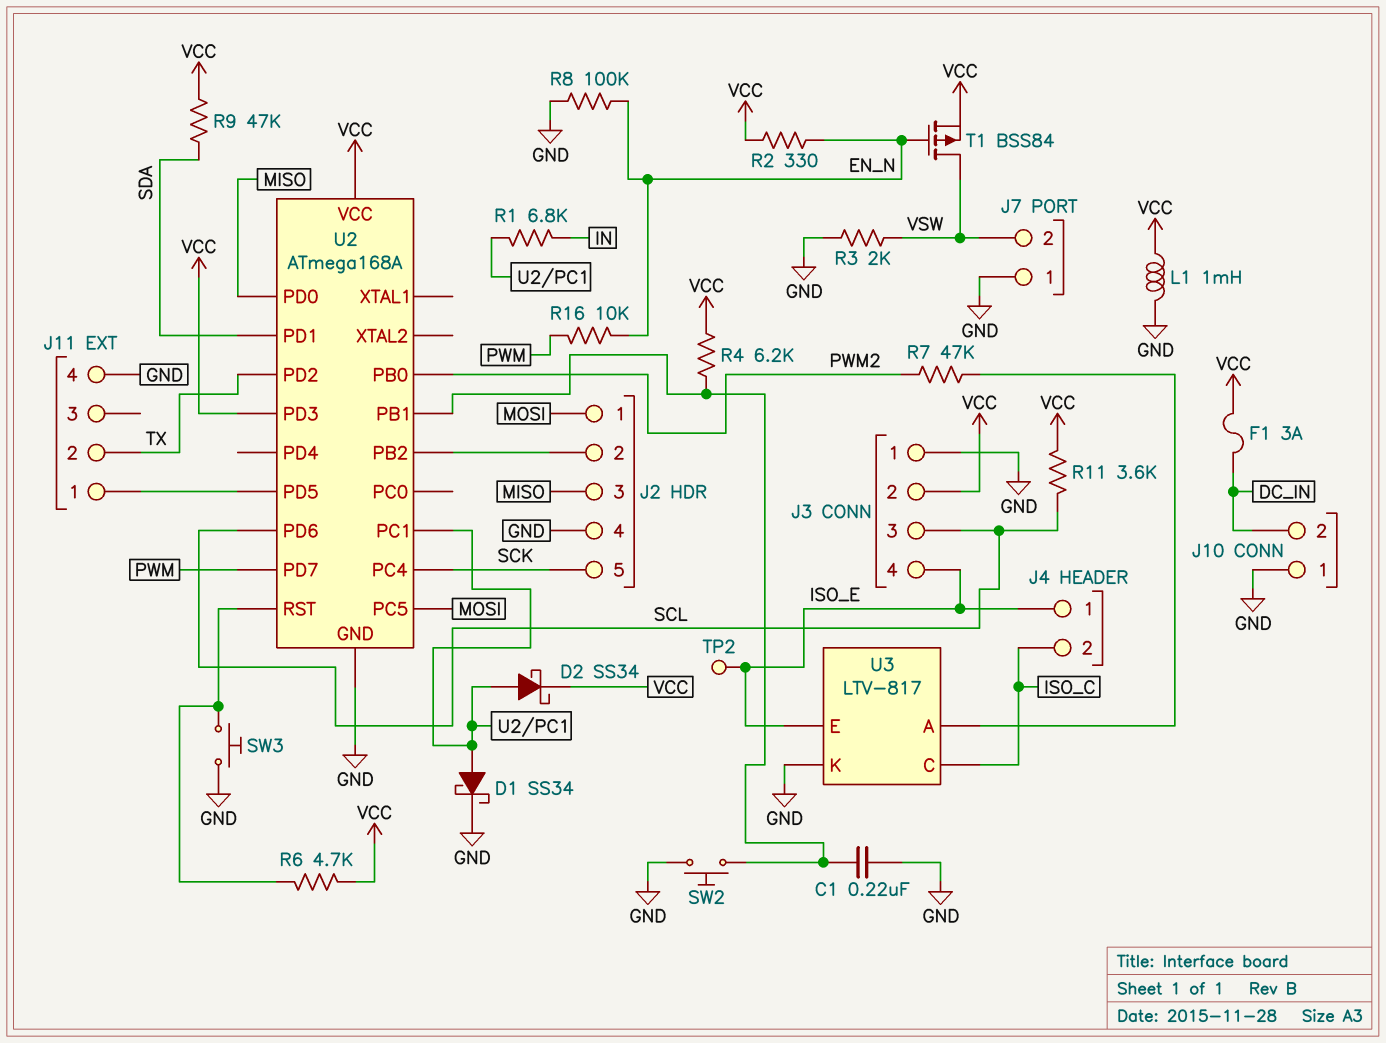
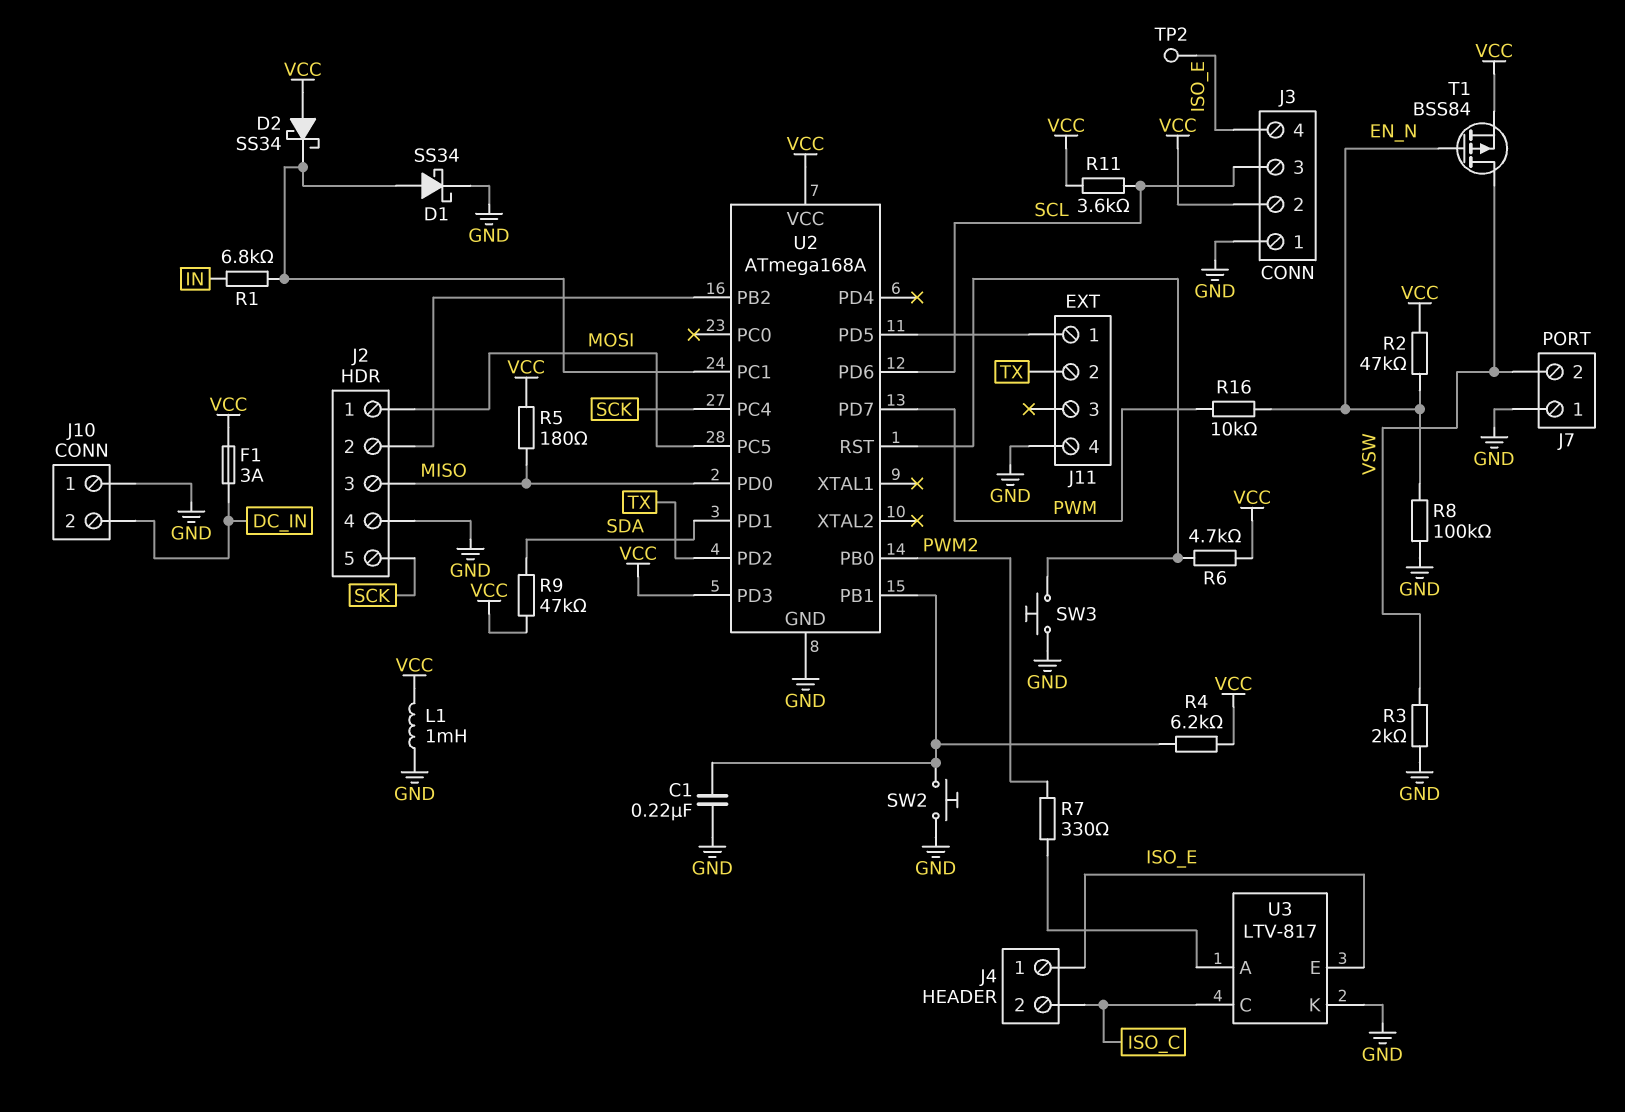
D2: schottky SS34 (A U2/PC1, K VCC) -> schottky SS34 (A VCC, K U2/PC1)
R2: 330 (EN_N, VCC) -> 47k (EN_N, VCC)
R5: none -> 180 (MISO, VCC)
R7: 47k (PWM2, U3/A) -> 330 (PWM2, U3/A)

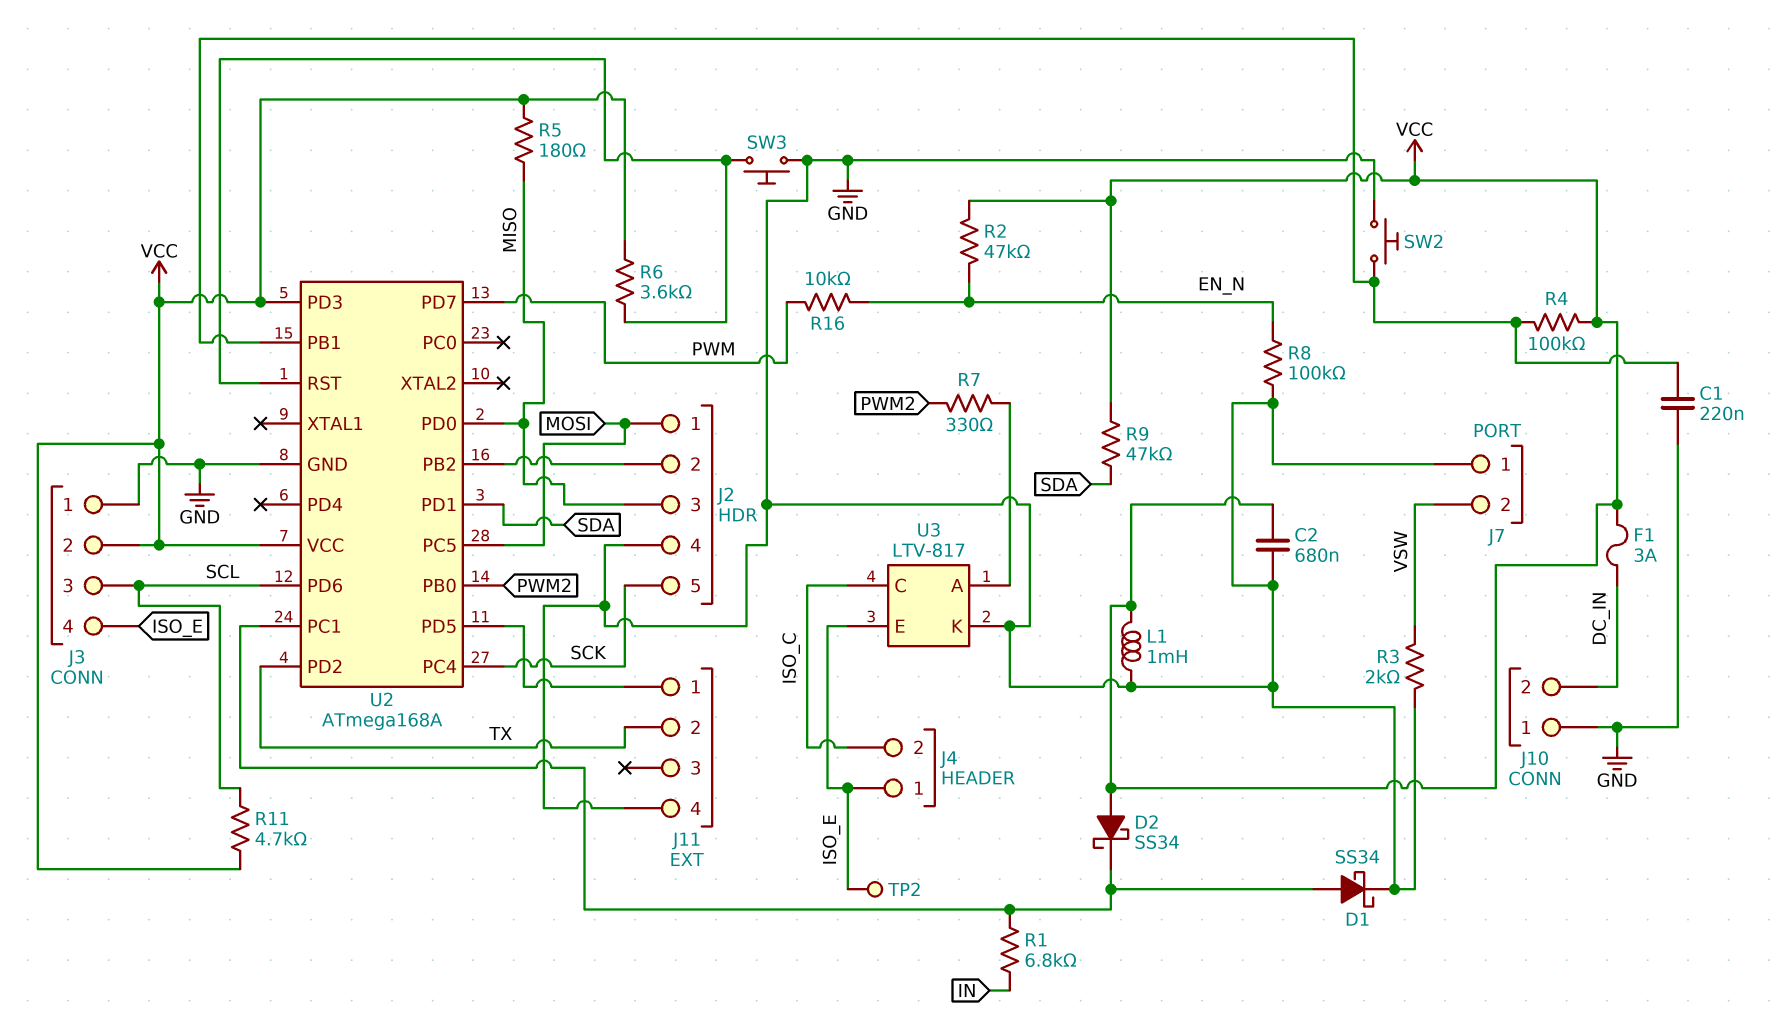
C2: none -> 680nF (GND, VCC)
R4: 6.2k (U2/PB1, VCC) -> 100k (U2/PB1, VCC)
R6: 4.7k (U2/RST, VCC) -> 3.6k (U2/RST, VCC)
R11: 3.6k (SCL, VCC) -> 4.7k (SCL, VCC)
T1: PMOS BSS84 (G EN_N, D VSW, S VCC) -> none

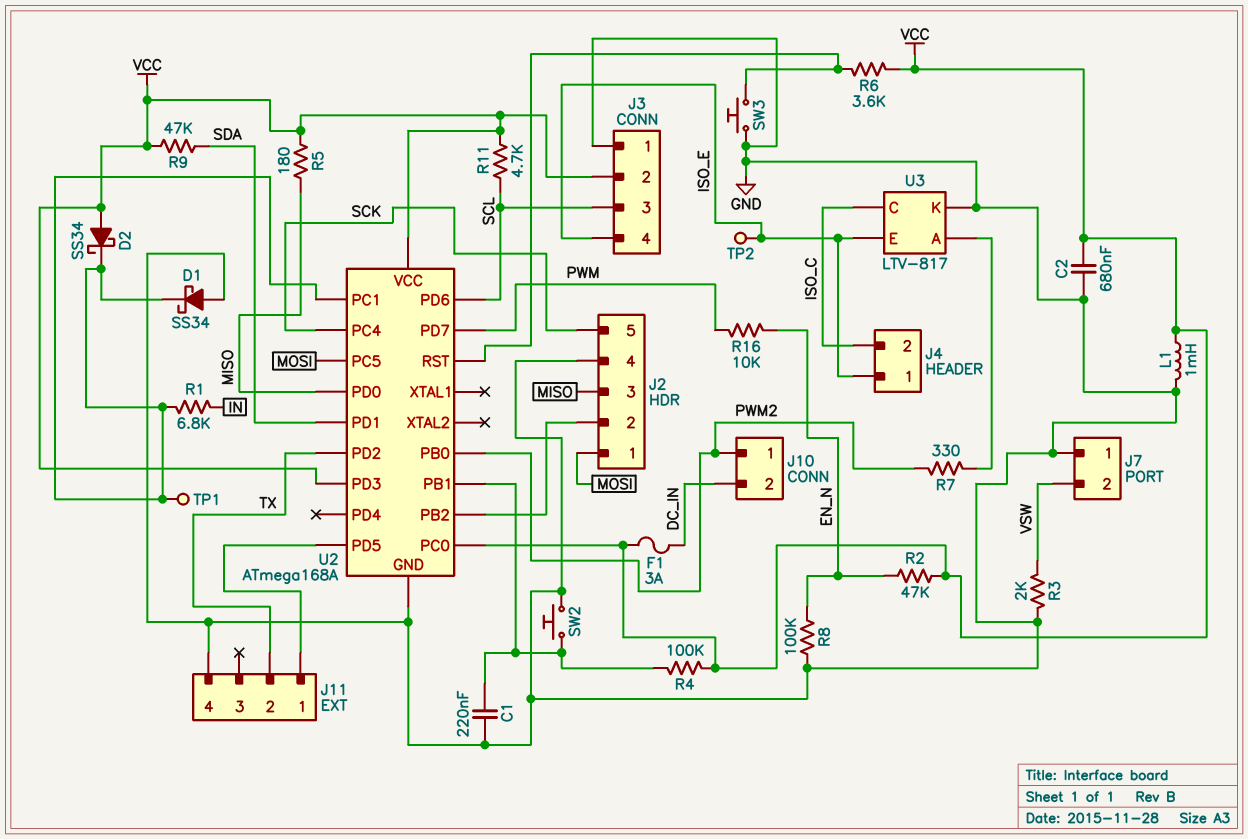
D1: schottky SS34 (A U2/PC1, K GND) -> schottky SS34 (A GND, K U2/PC1)
J10 pin 1: GND -> PWM2
TP1: none -> test point (U2/PC1)
U2 pin PC0: none -> VCC

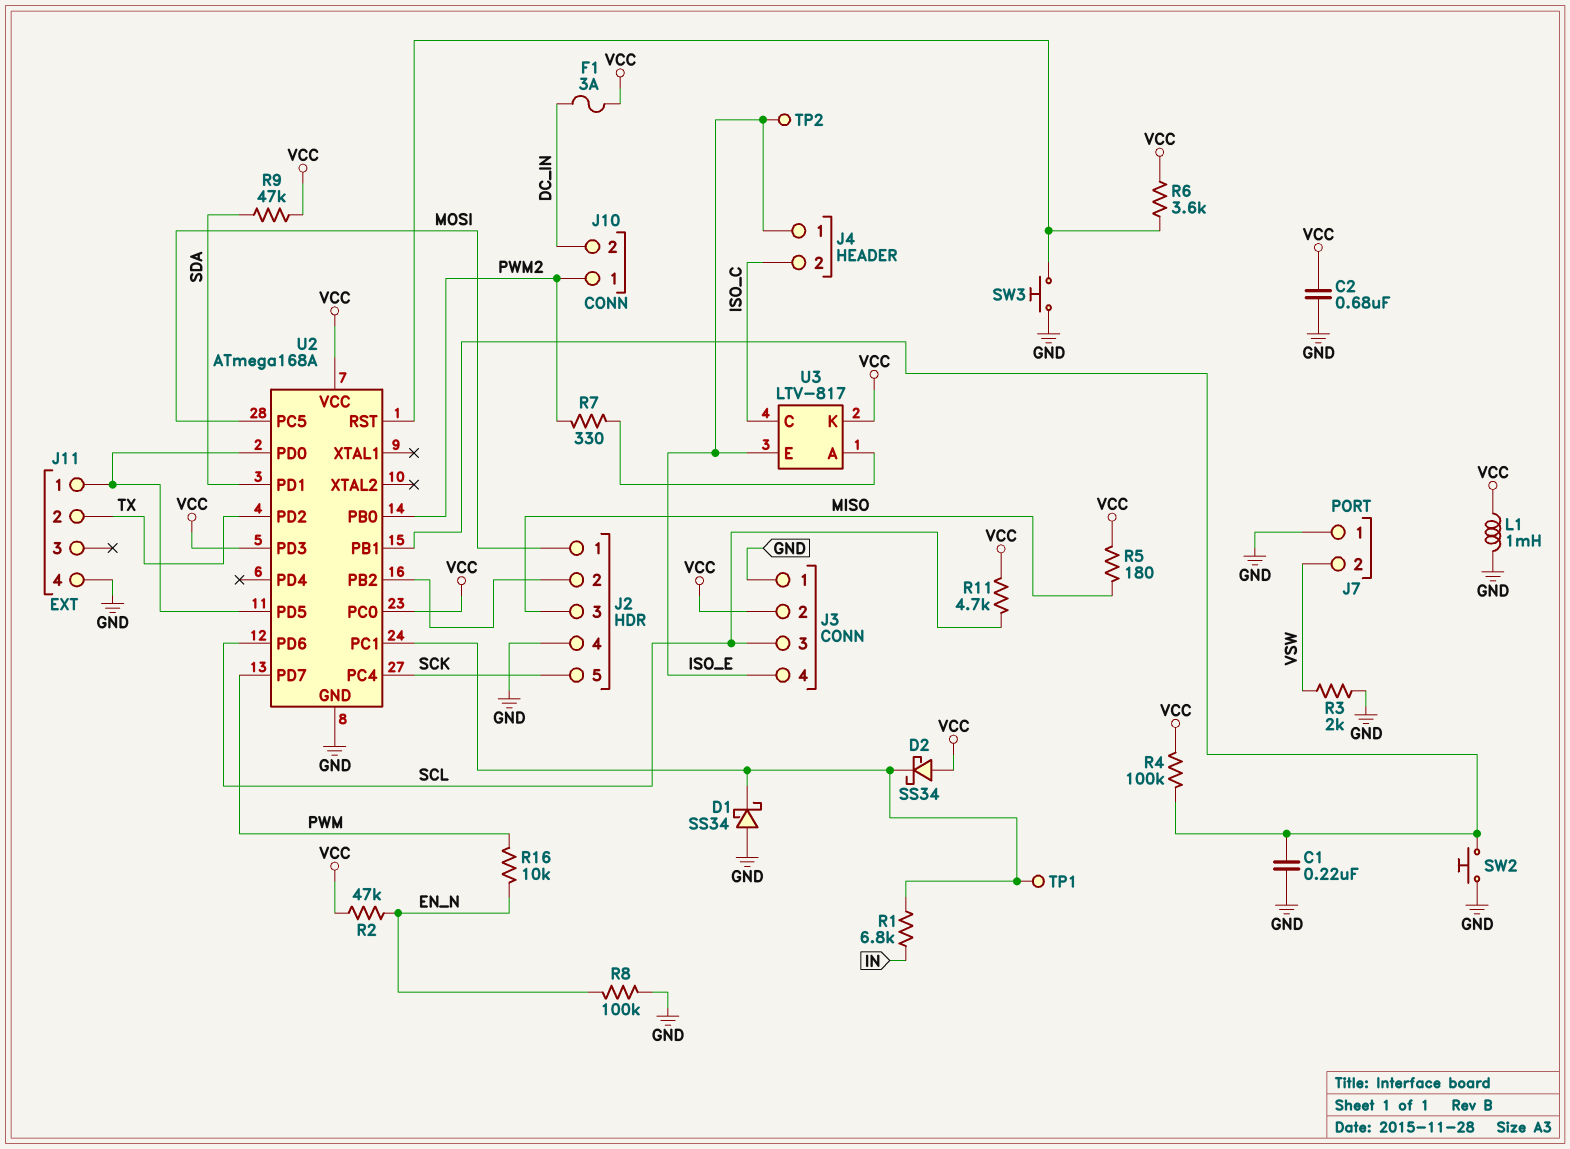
U2 pin PD0: MISO -> J11/1
U3 pin K: GND -> VCC

